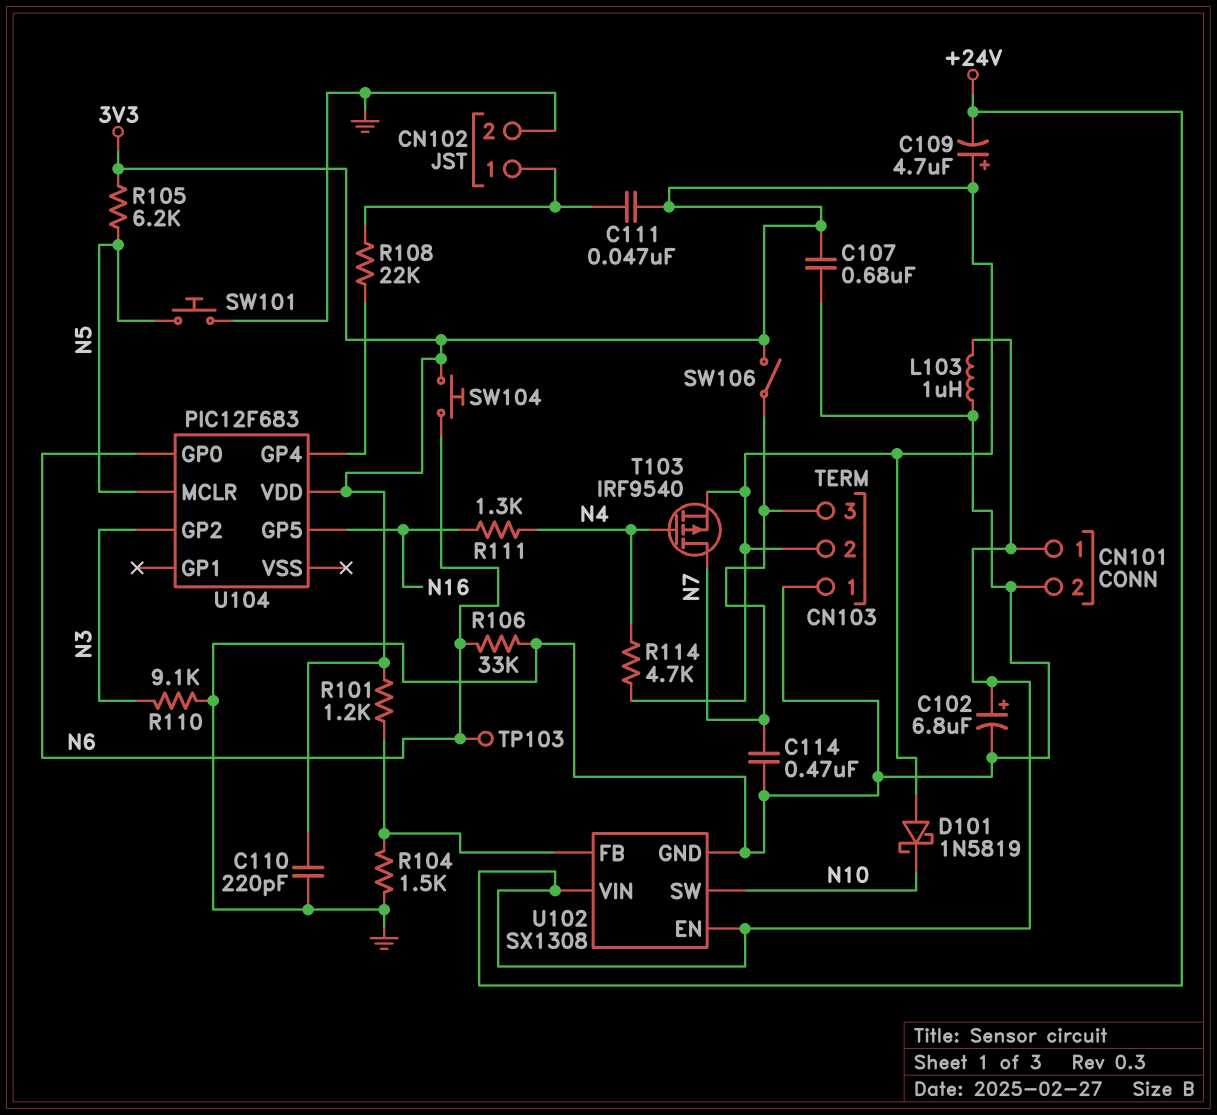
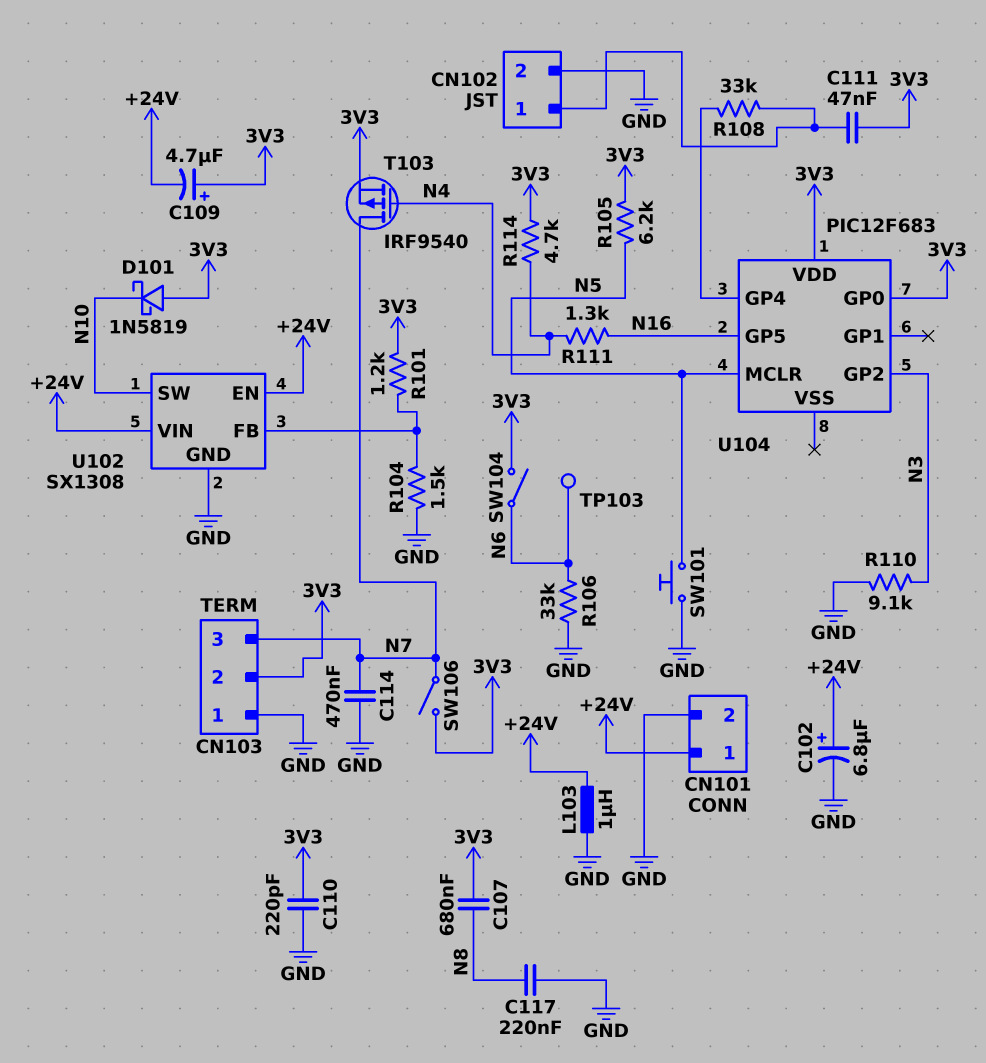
C107: 680nF (3V3, GND) -> 680nF (3V3, N8)
C117: none -> 220nF (GND, N8)
R108: 22k (CN102/1, U104/GP4) -> 33k (CN102/1, U104/GP4)
SW104: button (3V3, N6) -> switch (3V3, N6)
U104 pin GP0: N6 -> 3V3

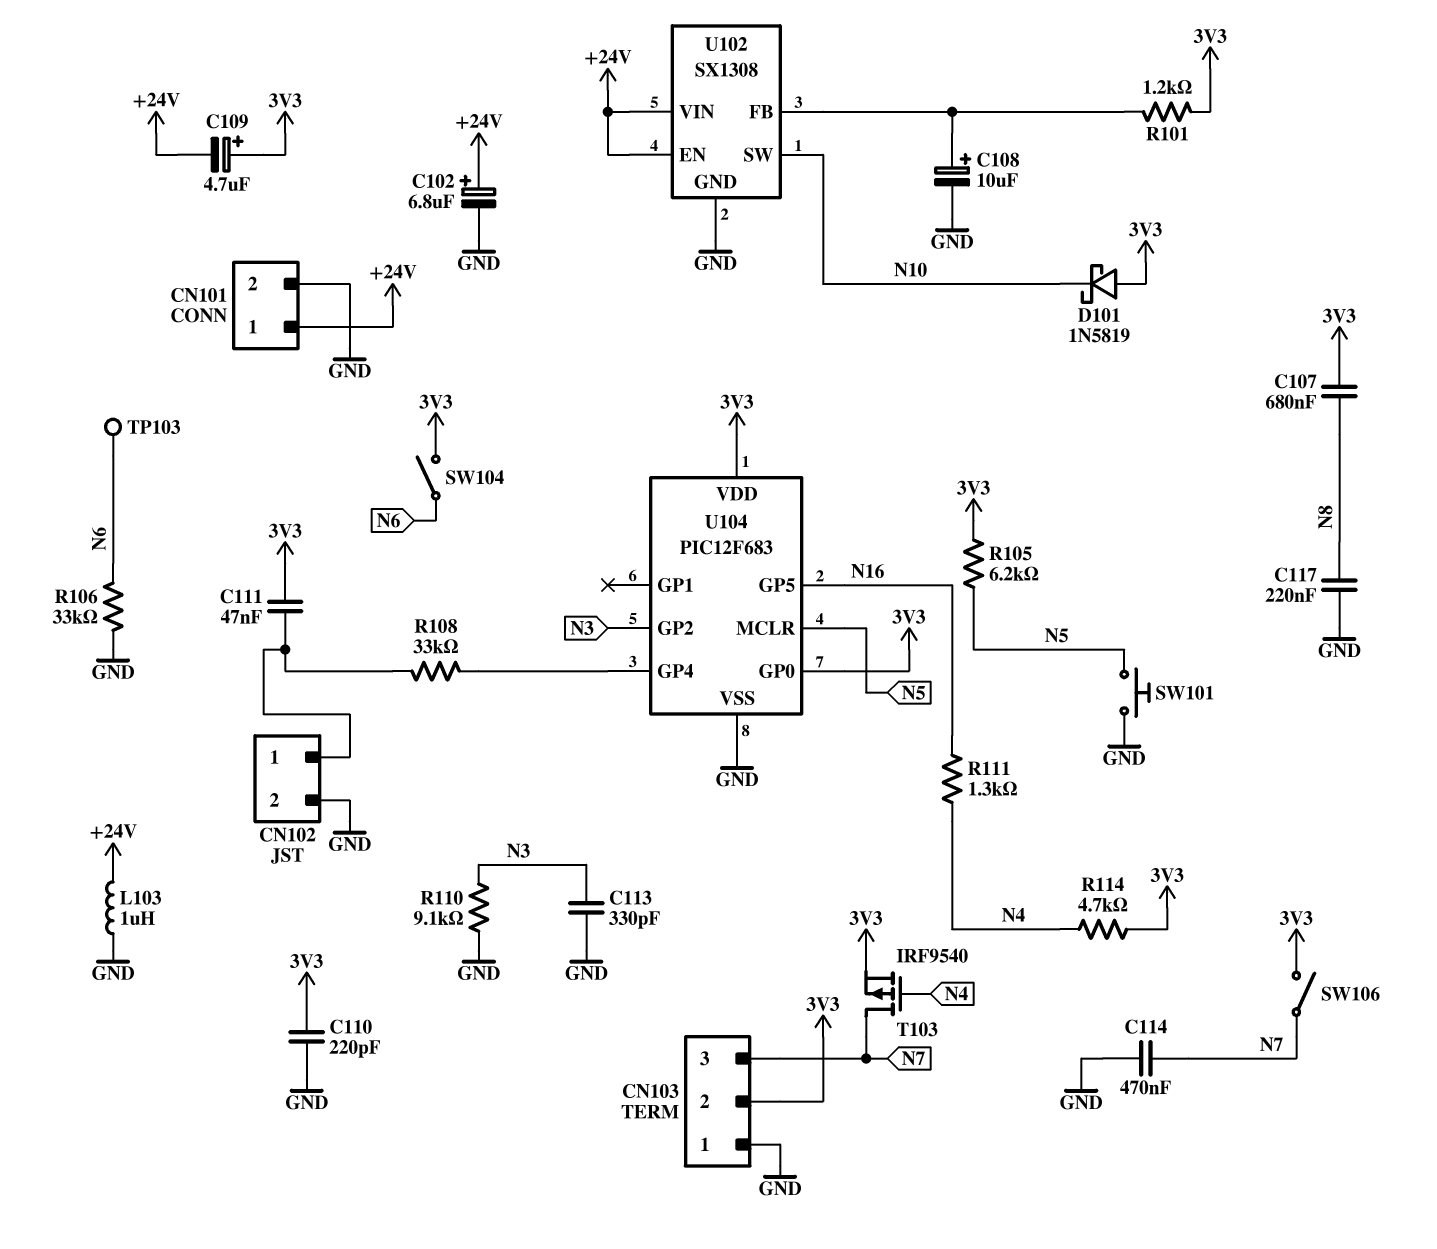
C108: none -> 10uF (plus U102/FB, minus GND)
C113: none -> 330pF (GND, N3)
R104: 1.5k (GND, U102/FB) -> none
U104 pin VSS: none -> GND

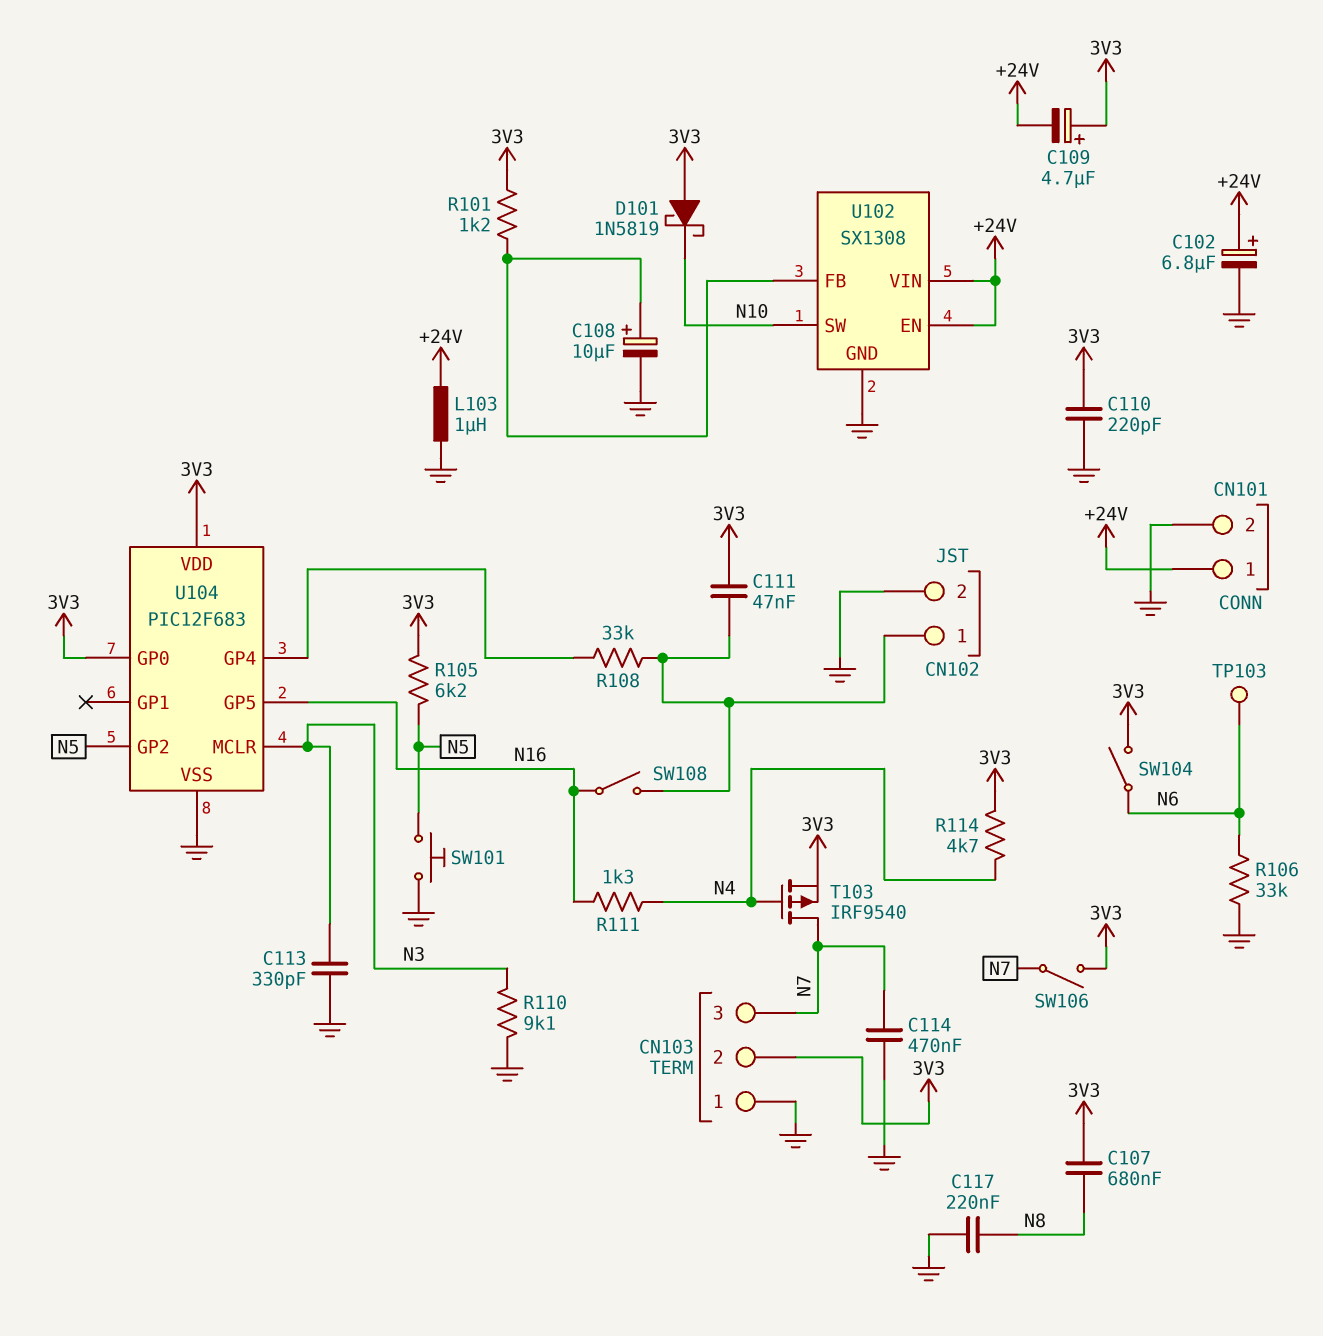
SW108: none -> switch (CN102/1, N16)
U104 pin GP2: N3 -> N5
U104 pin MCLR: N5 -> N3

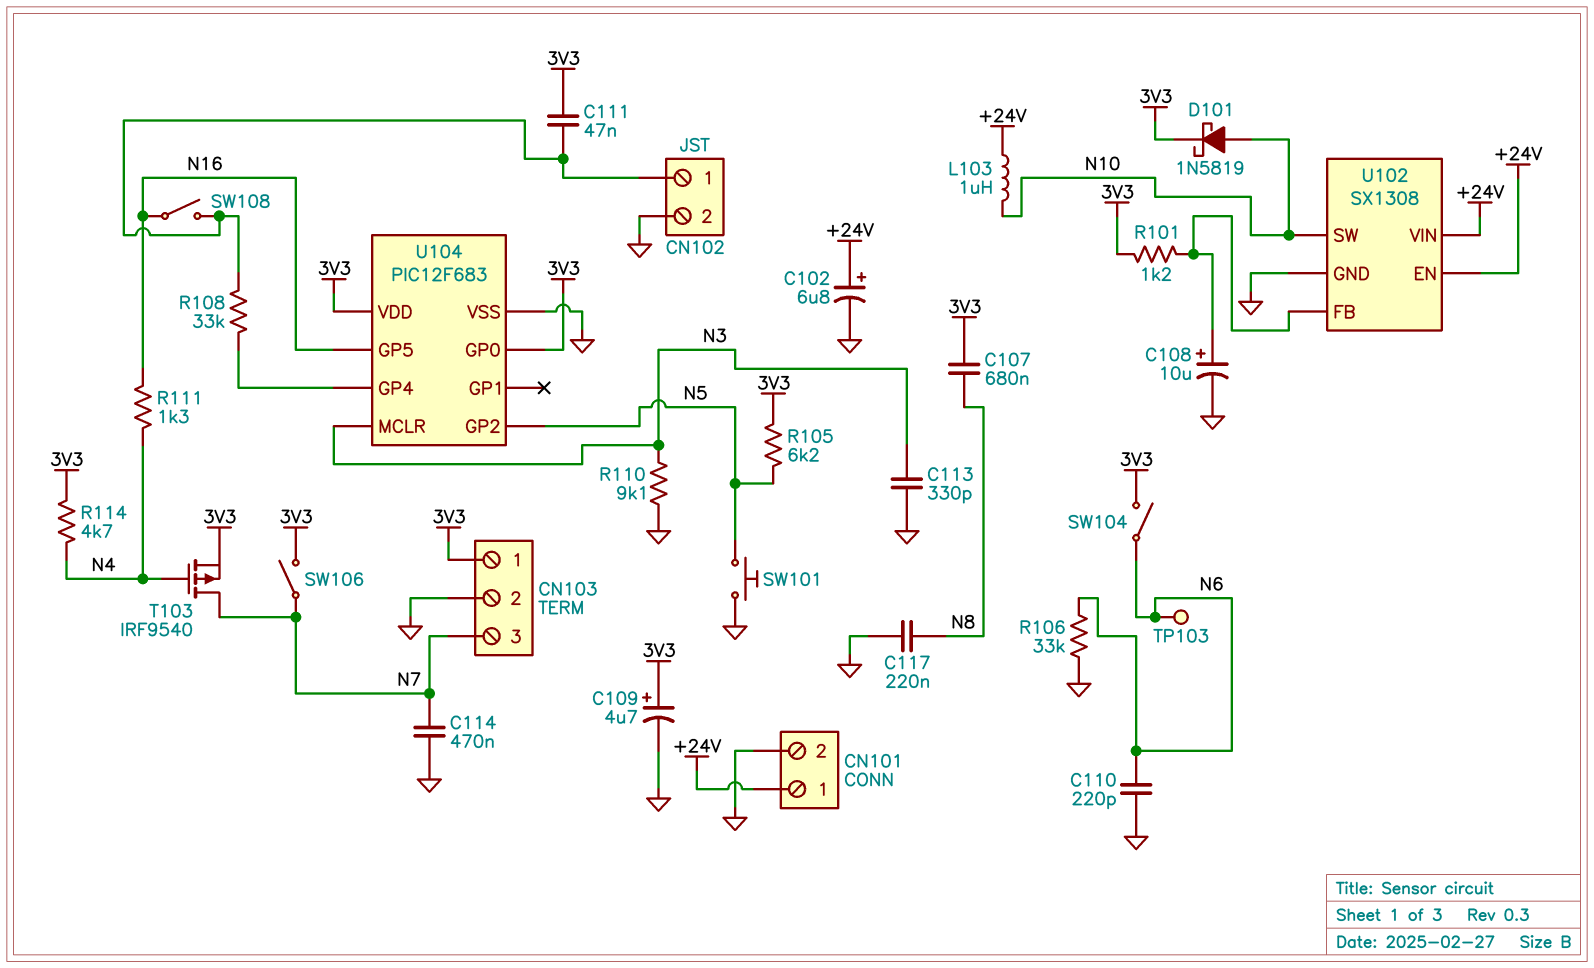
C109: 4.7uF (plus 3V3, minus +24V) -> 4.7uF (plus 3V3, minus GND)
C110: 220pF (3V3, GND) -> 220pF (GND, N6)
CN103 pin 1: GND -> 3V3
CN103 pin 2: 3V3 -> GND
D101: schottky 1N5819 (A 3V3, K N10) -> schottky 1N5819 (A N10, K 3V3)
L103: 1uH (+24V, GND) -> 1uH (+24V, N10)

